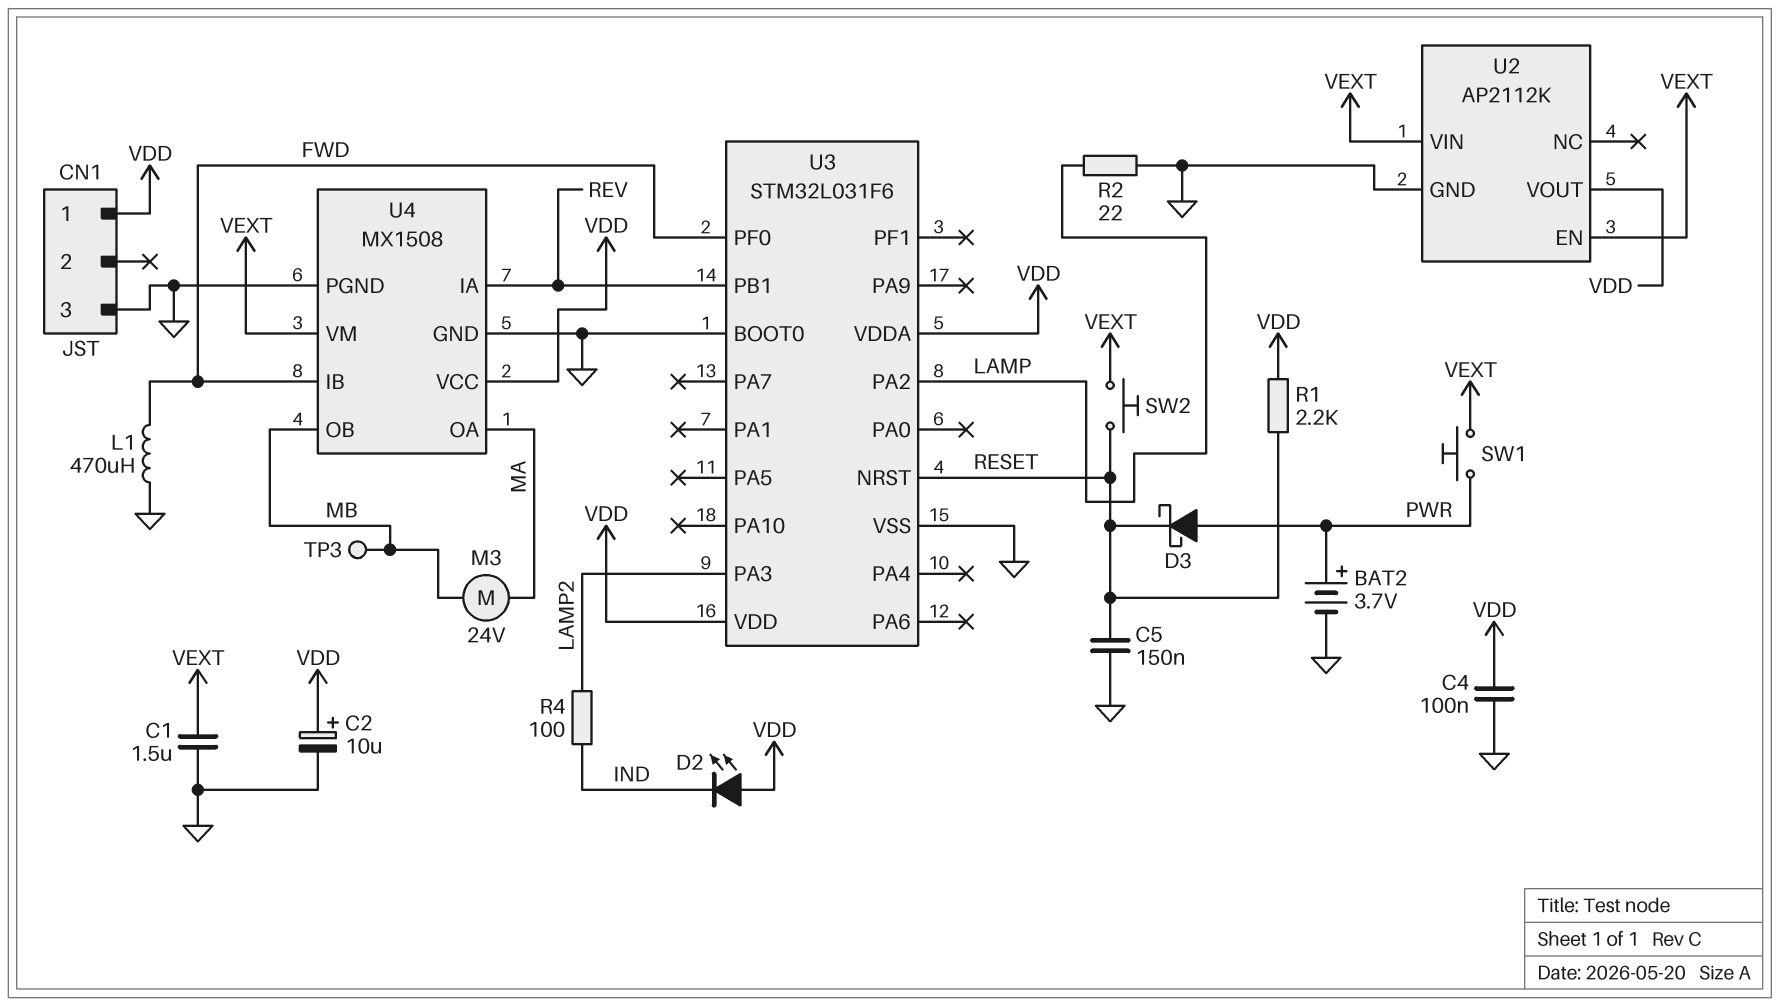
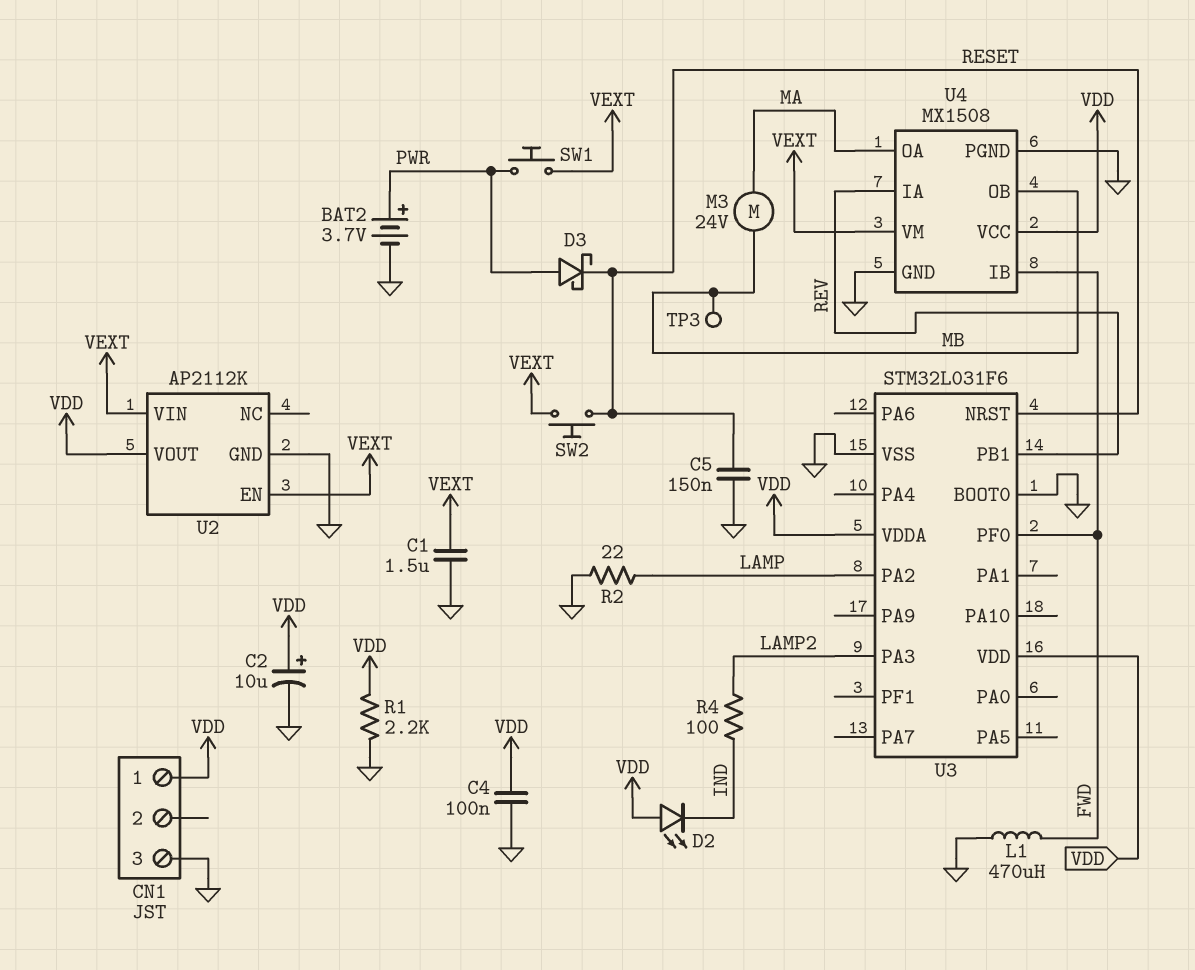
R1: 2.2k (RESET, VDD) -> 2.2k (GND, VDD)

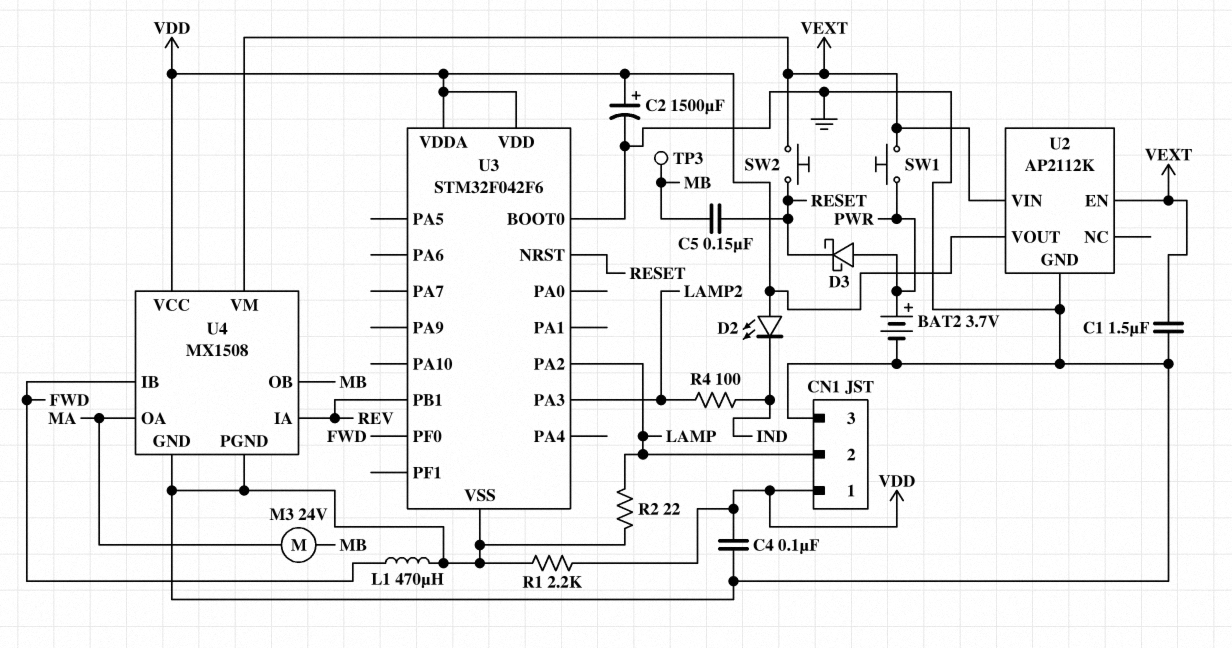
C2: 10uF (plus VDD, minus GND) -> 1500uF (plus VDD, minus GND)
C5: 150nF (GND, RESET) -> 150nF (MB, RESET)
CN1 pin 2: none -> LAMP
U3: STM32L031F6 -> STM32F042F6

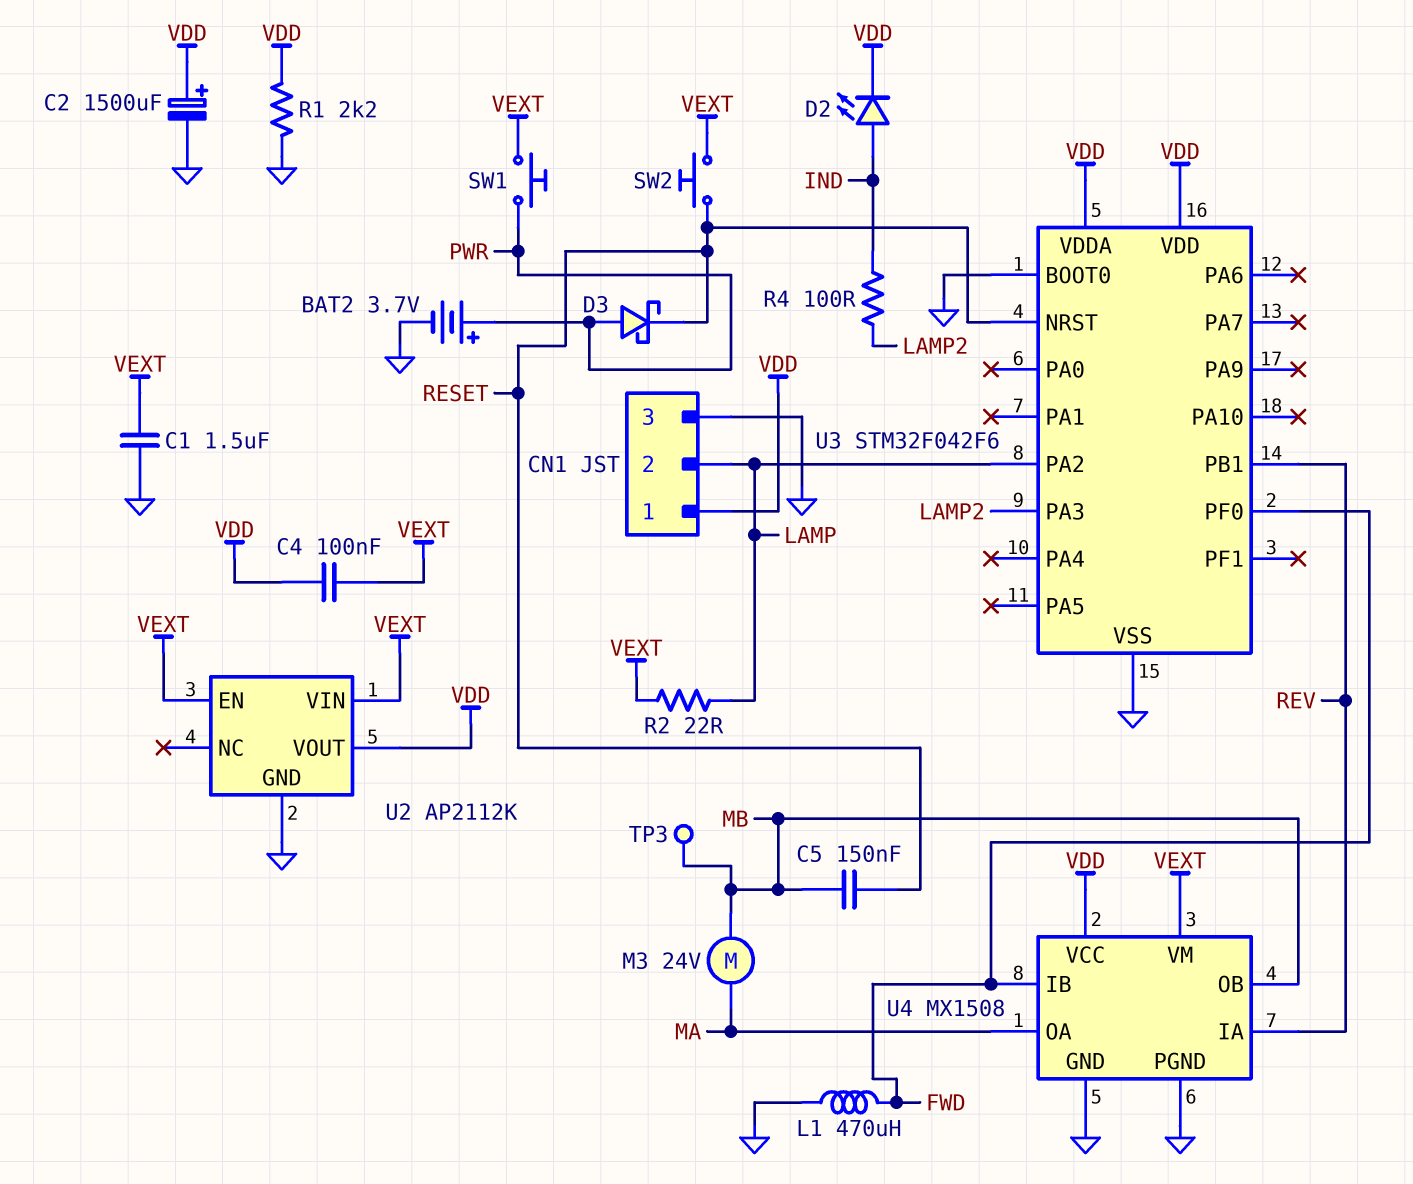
C4: 100nF (GND, VDD) -> 100nF (VDD, VEXT)
D2: LED (A VDD, K IND) -> LED (A IND, K VDD)
R2: 22 (GND, LAMP) -> 22 (LAMP, VEXT)

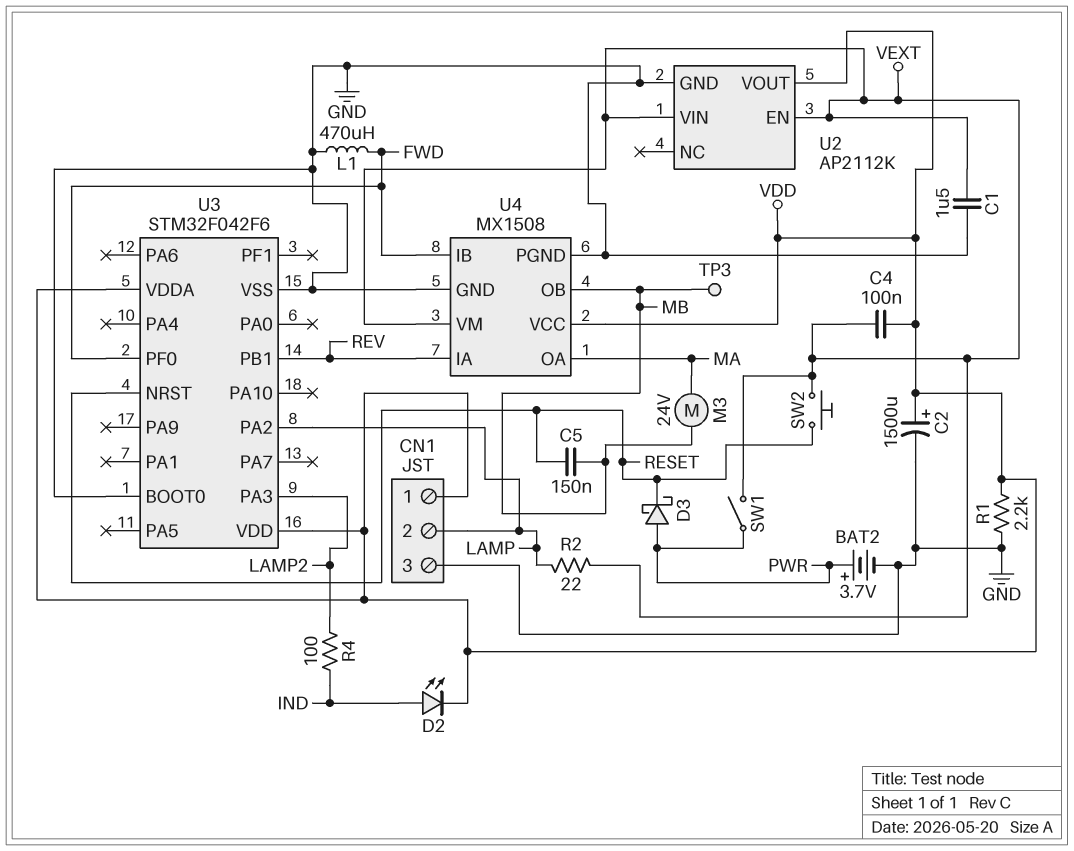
SW1: button (PWR, VEXT) -> switch (PWR, VEXT)

